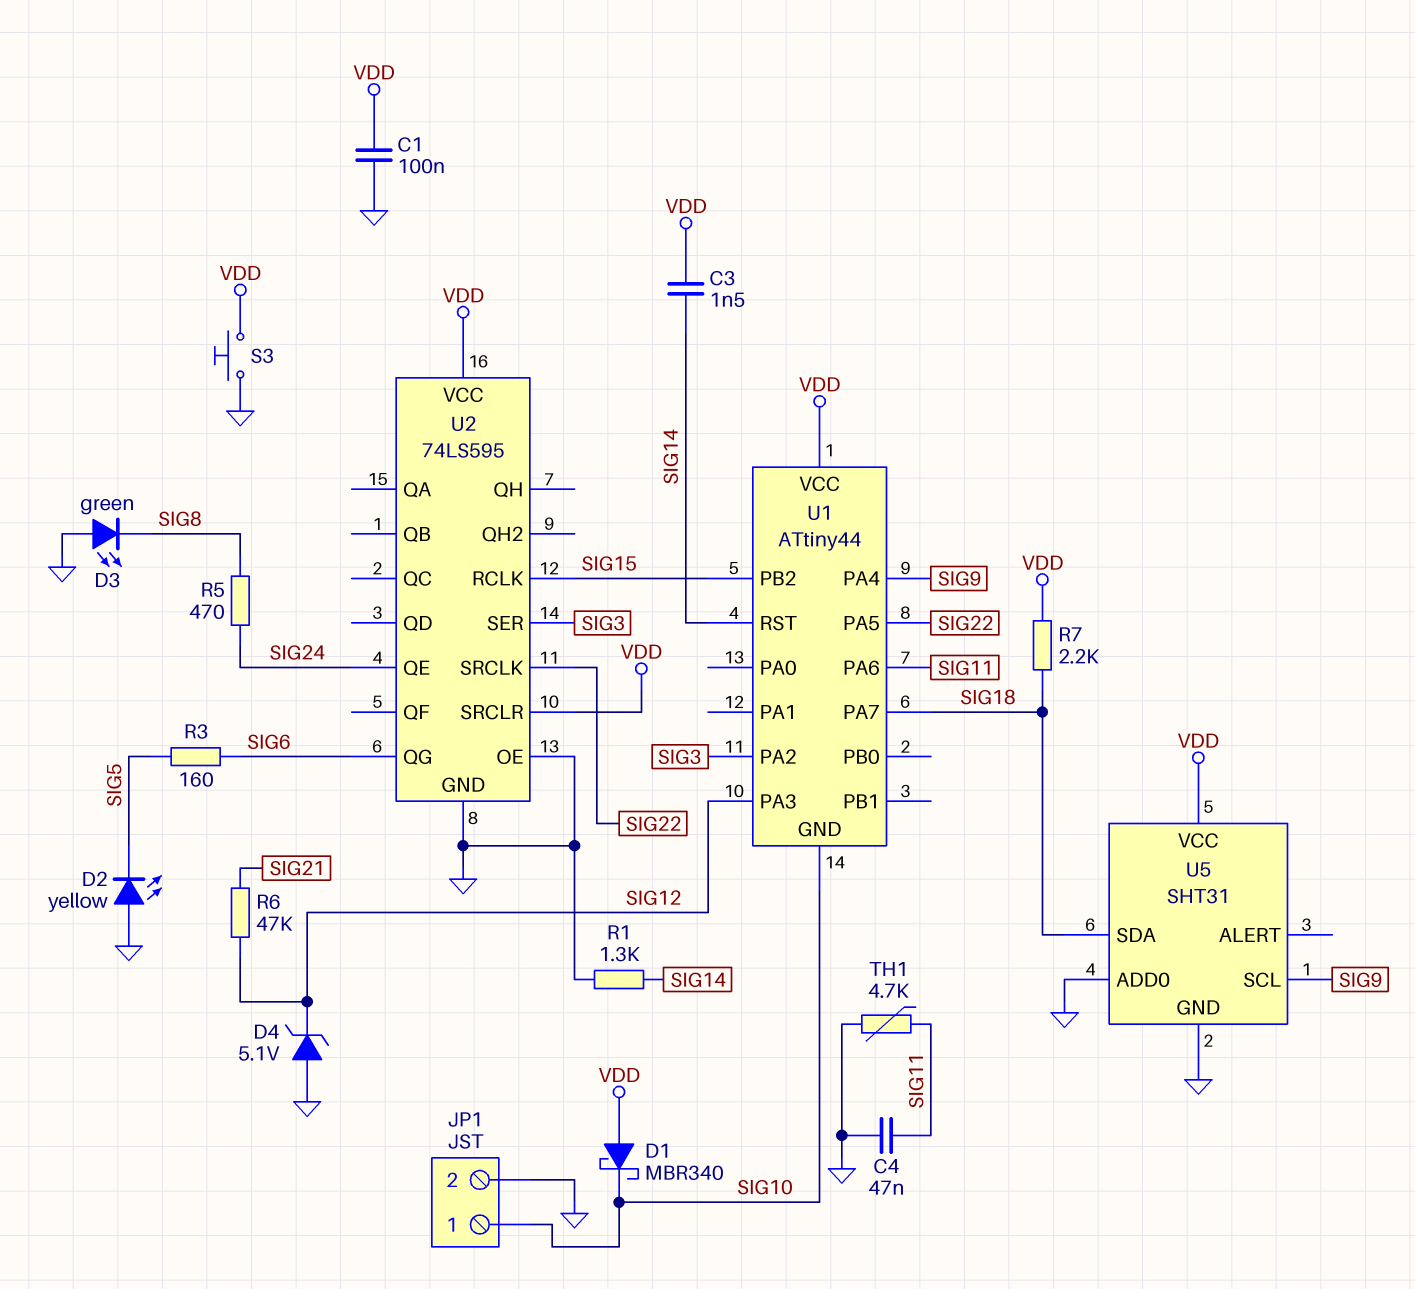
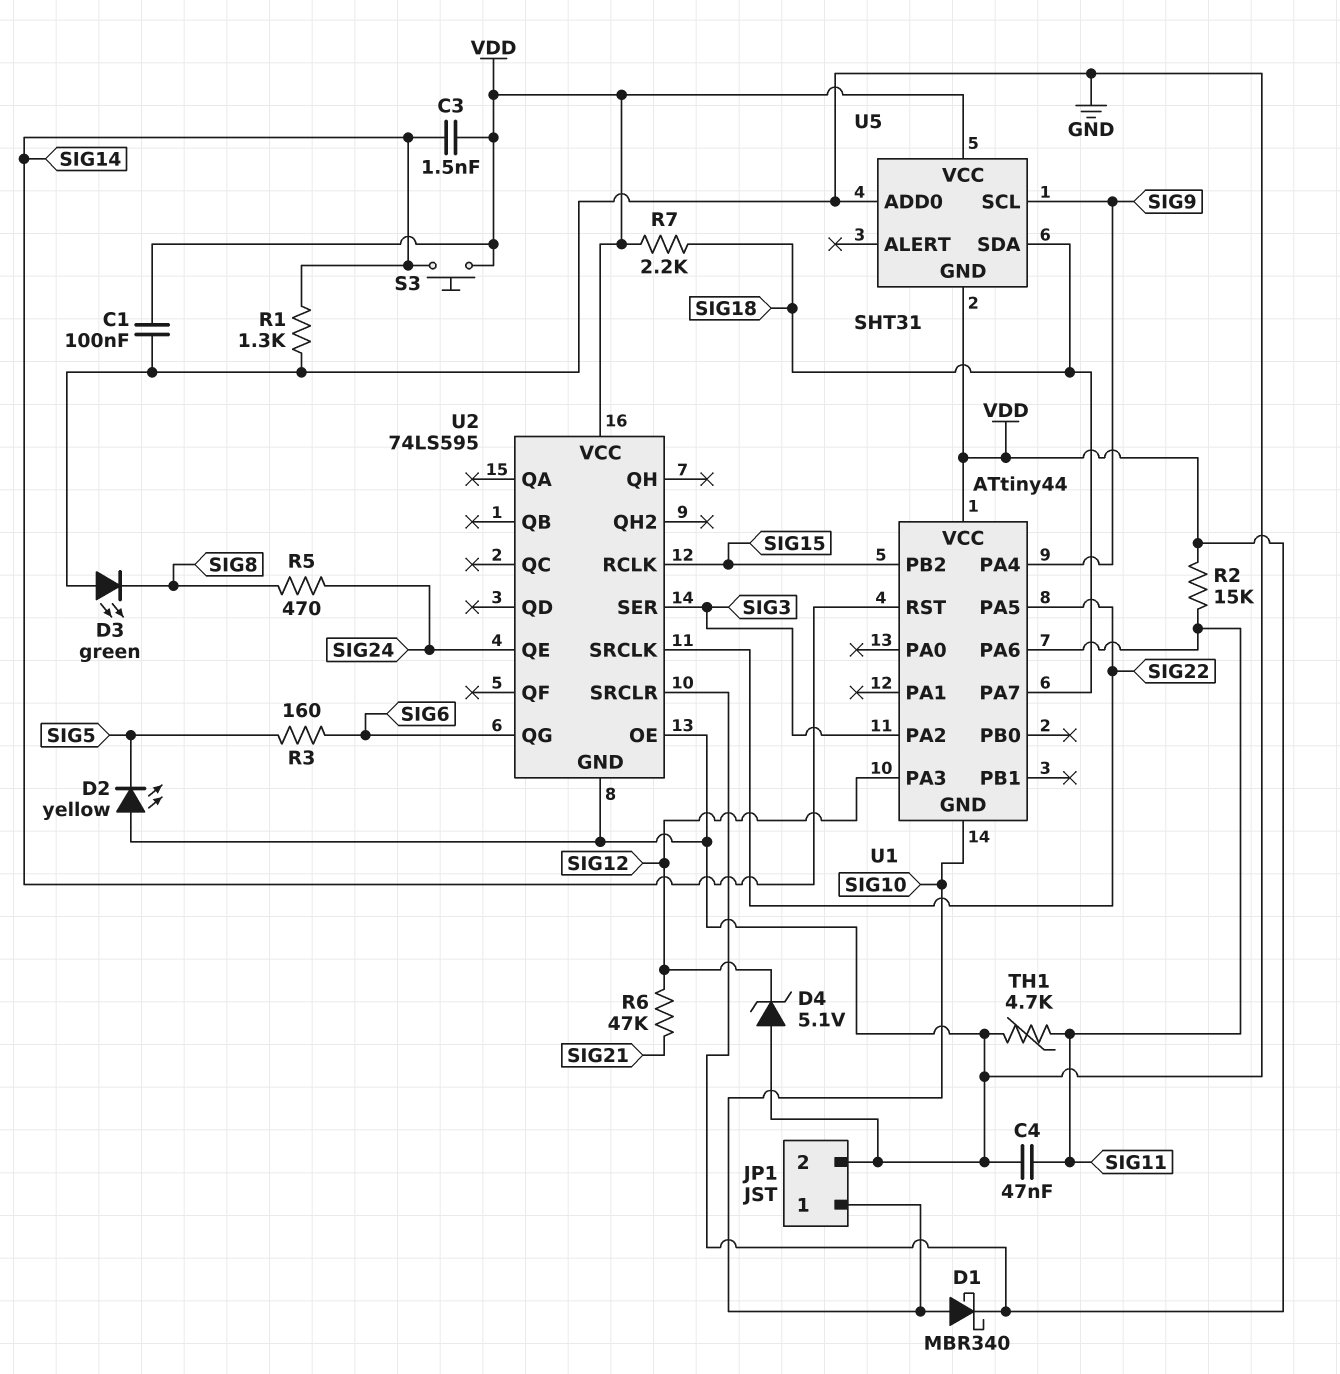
D1: schottky MBR340 (A VDD, K SIG10) -> schottky MBR340 (A SIG10, K VDD)
R2: none -> 15k (SIG11, VDD)
S3: button (GND, VDD) -> button (SIG14, VDD)
U5 pin GND: GND -> VDD

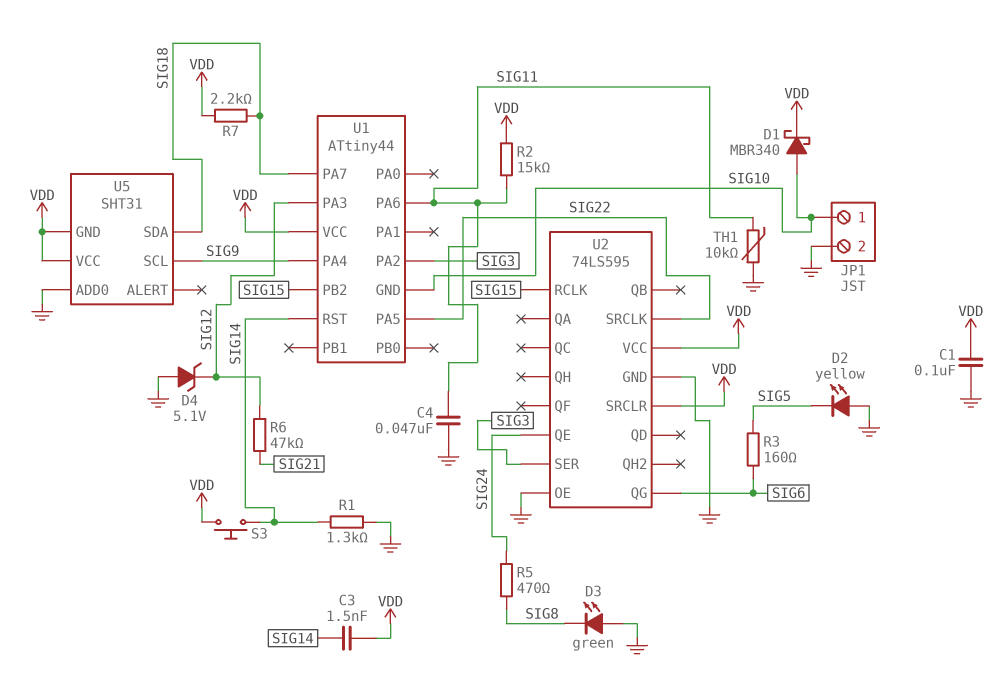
TH1: 4.7k (GND, SIG11) -> 10k (GND, SIG11)

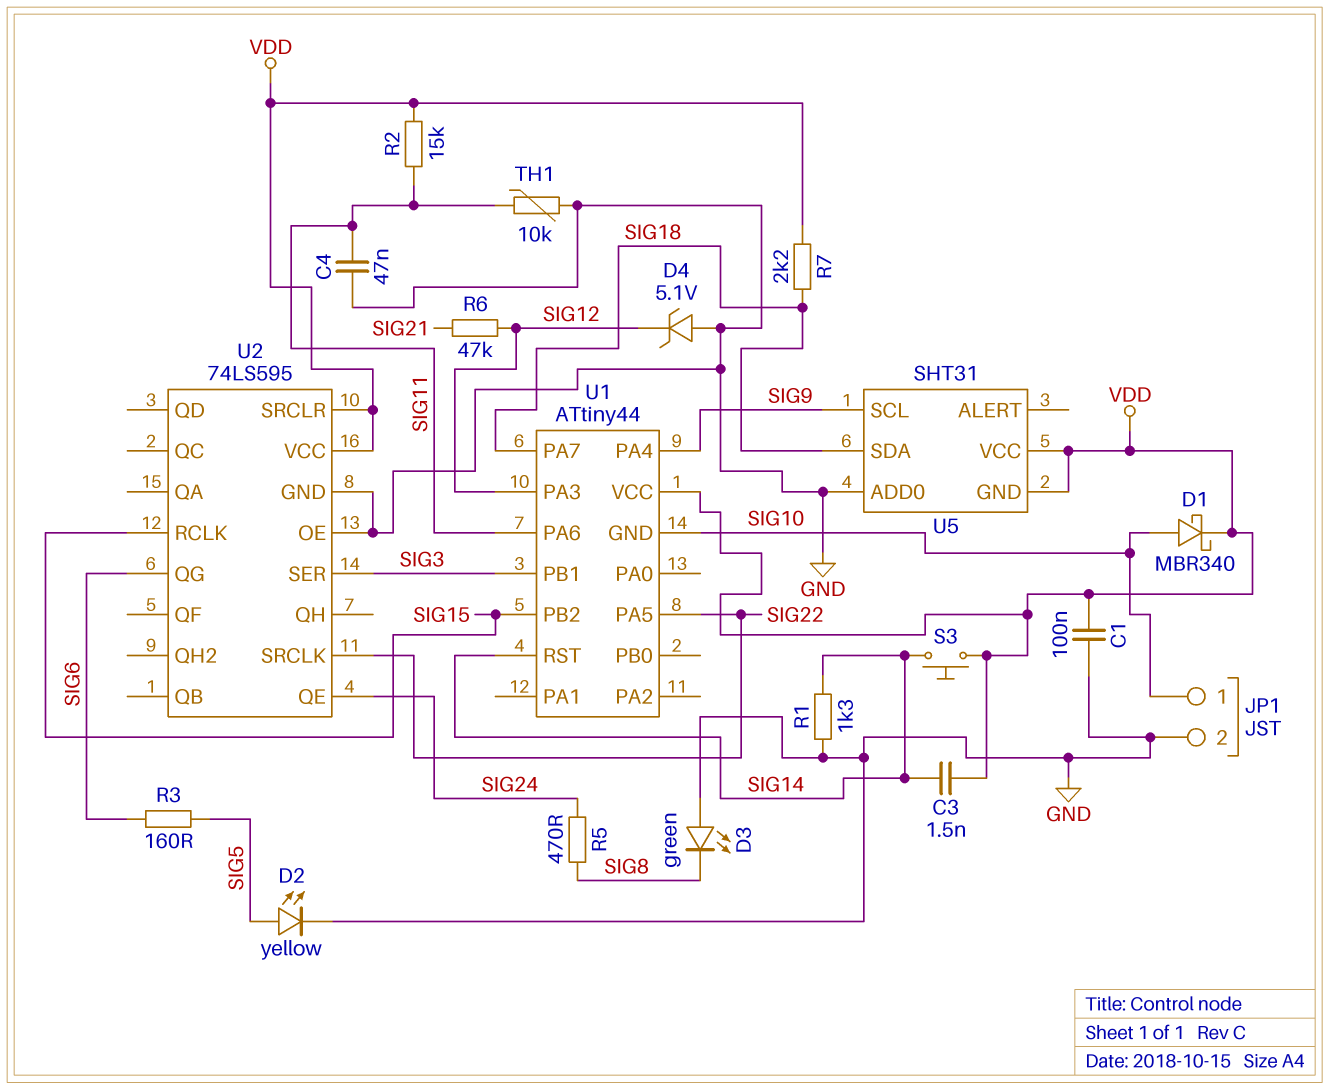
D2: LED yellow (A GND, K SIG5) -> LED yellow (A SIG5, K GND)
U1 pin PA2: SIG3 -> none
U1 pin PB1: none -> SIG3

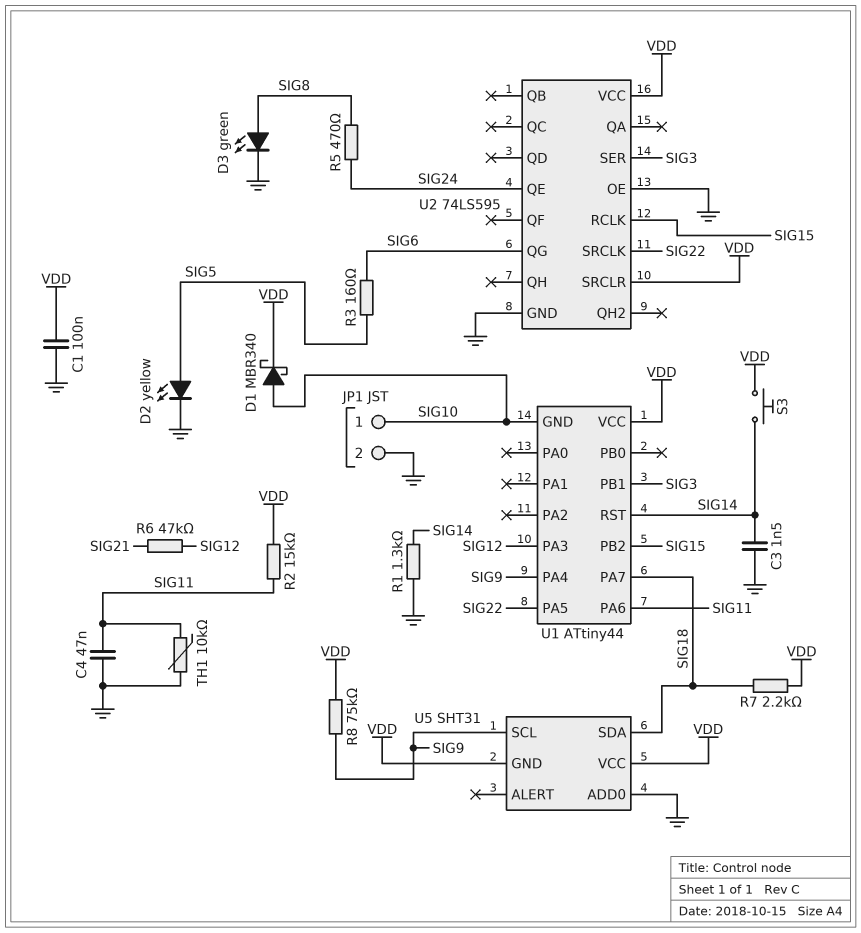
C3: 1.5nF (SIG14, VDD) -> 1.5nF (GND, SIG14)
D3: LED green (A GND, K SIG8) -> LED green (A SIG8, K GND)
D4: zener 5.1V (A GND, K SIG12) -> none
R8: none -> 75k (SIG9, VDD)

